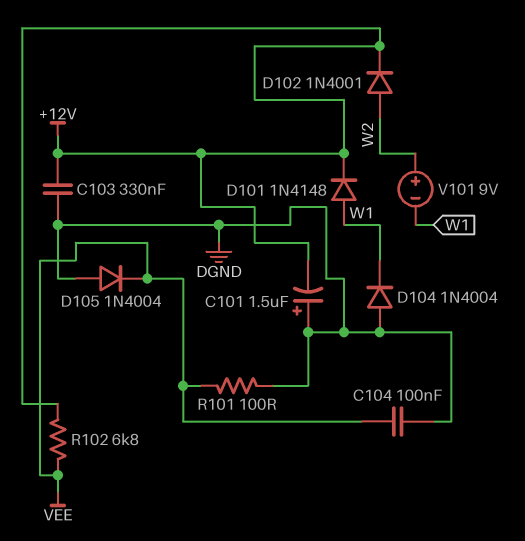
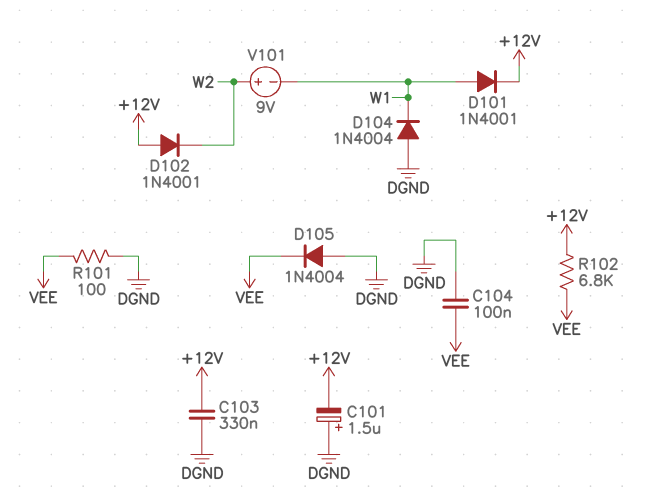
D101: diode 1N4148 (A W1, K +12V) -> diode 1N4001 (A W1, K +12V)
D102: diode 1N4001 (A W2, K +12V) -> diode 1N4001 (A +12V, K W2)

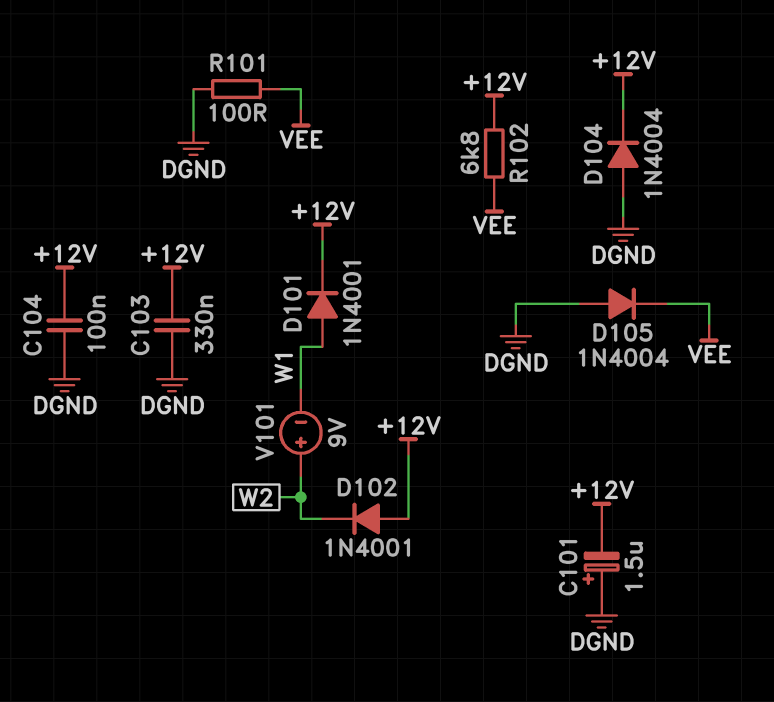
C104: 100nF (DGND, VEE) -> 100nF (+12V, DGND)
D104: diode 1N4004 (A DGND, K W1) -> diode 1N4004 (A DGND, K +12V)

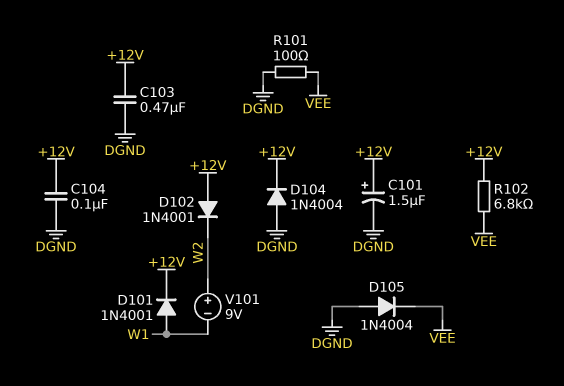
C101: 1.5uF (plus DGND, minus +12V) -> 1.5uF (plus +12V, minus DGND)
C103: 330nF (+12V, DGND) -> 470nF (+12V, DGND)

